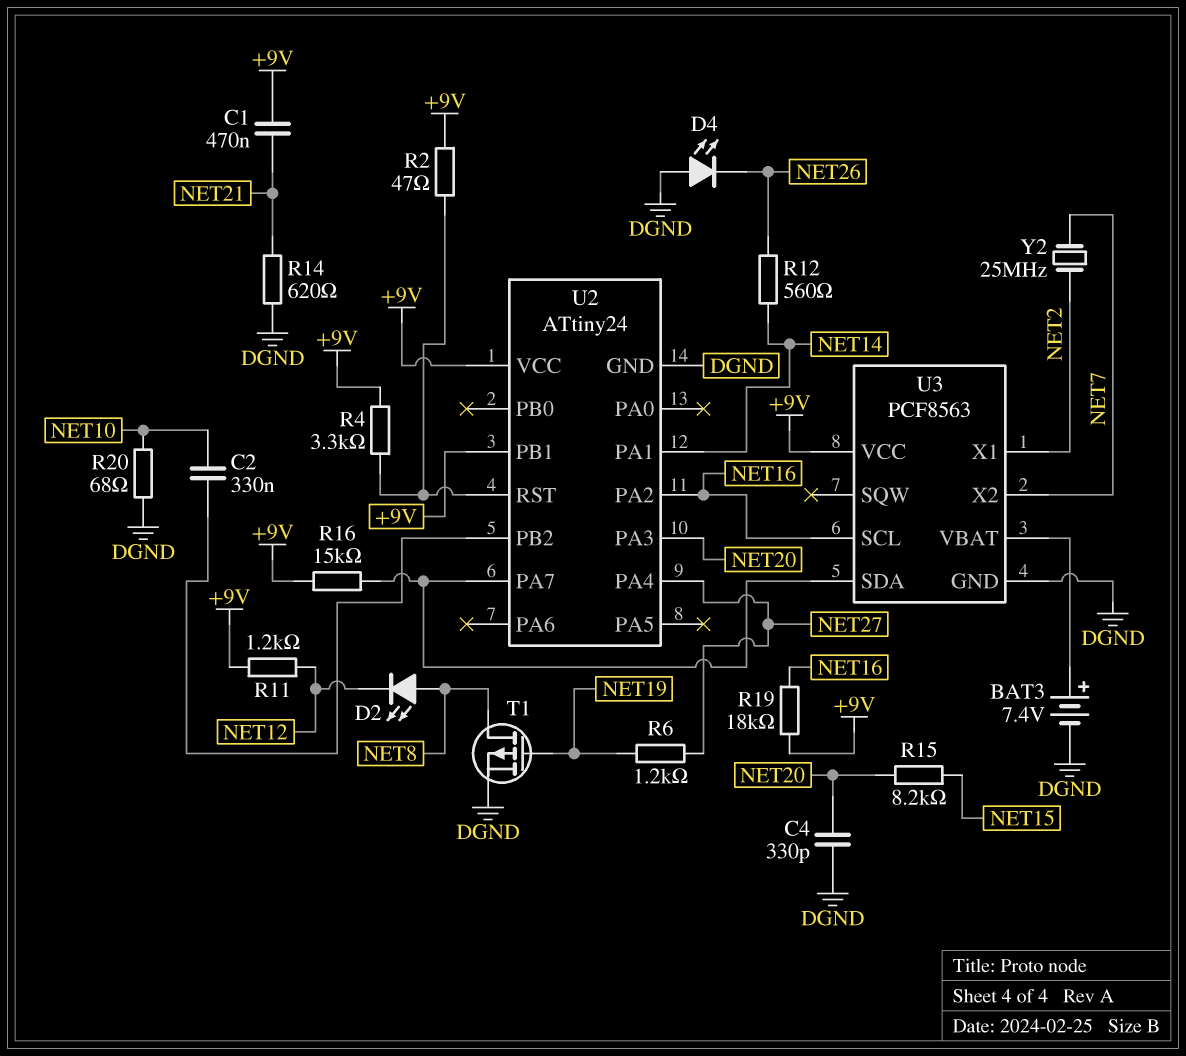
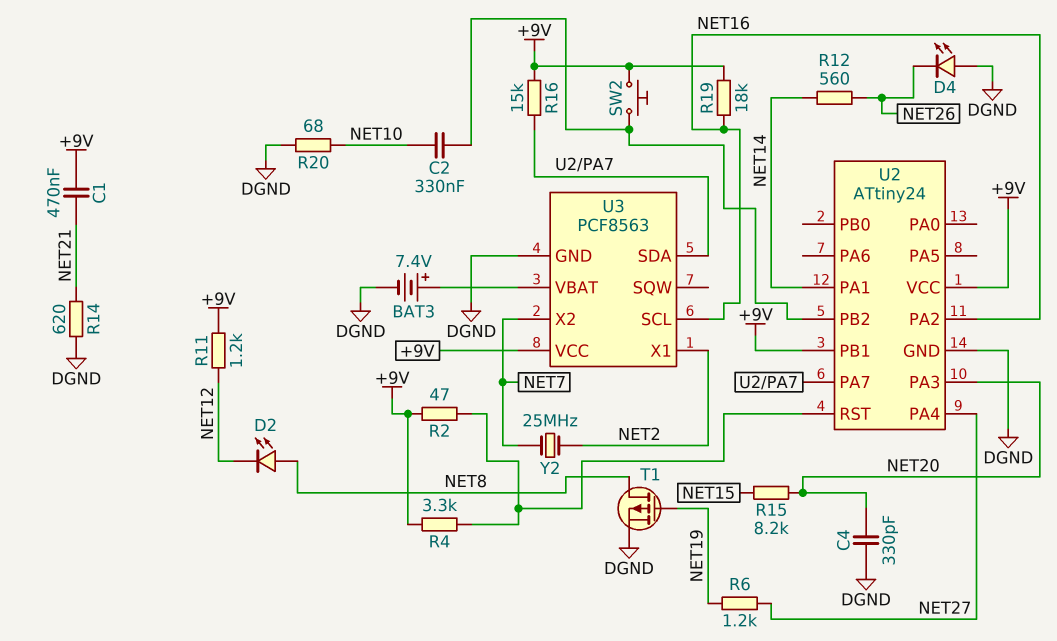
SW2: none -> button (+9V, U2/PB2)

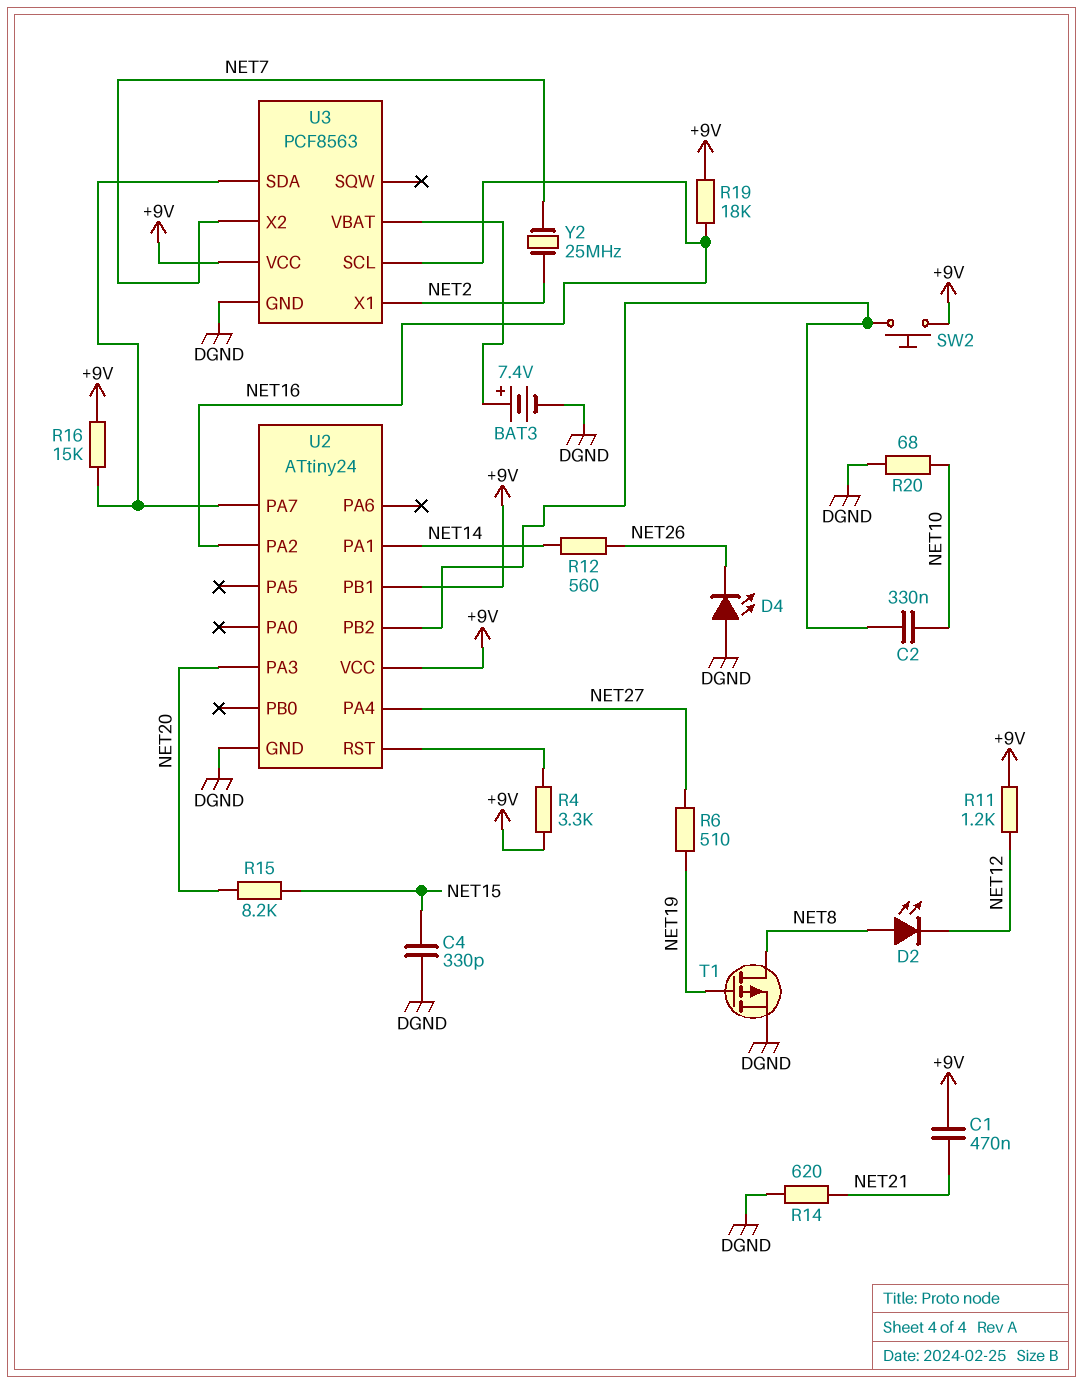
C4: 330pF (DGND, NET20) -> 330pF (DGND, NET15)
R2: 47 (+9V, U2/RST) -> none
R6: 1.2k (NET19, NET27) -> 510 (NET19, NET27)

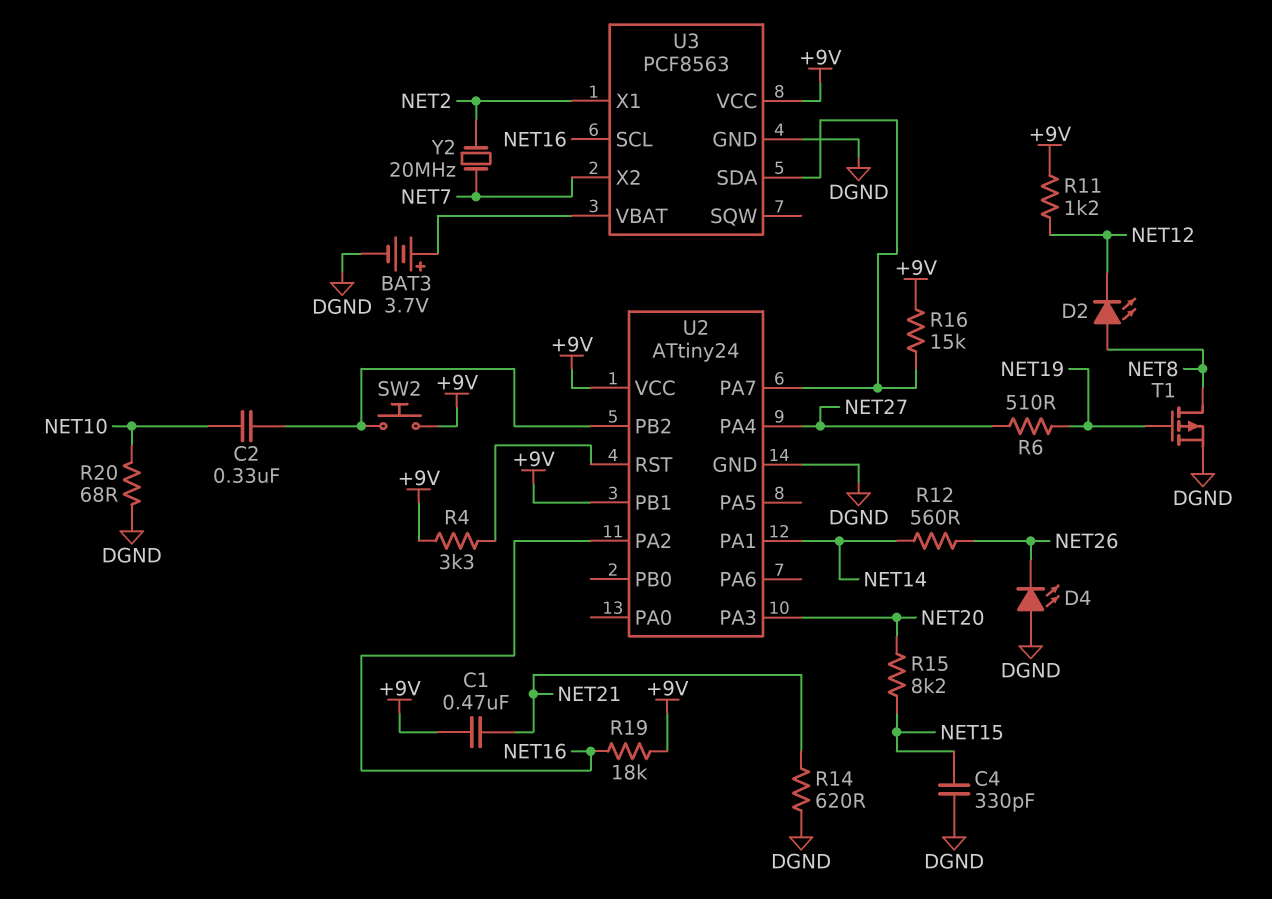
BAT3: 7.4V (plus U3/VBAT, minus DGND) -> 3.7V (plus U3/VBAT, minus DGND)
Y2: 25MHz (NET2, NET7) -> 20MHz (NET2, NET7)

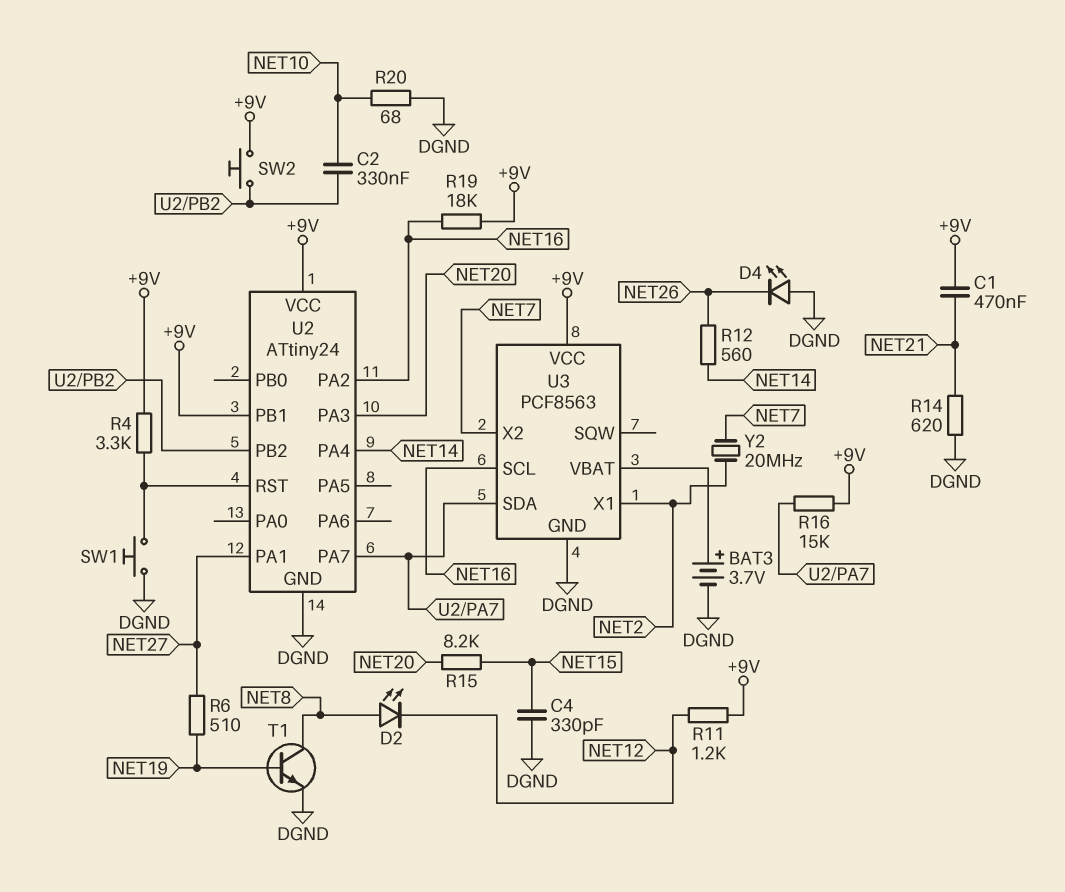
SW1: none -> button (DGND, U2/RST)
T1: PMOS (G NET19, D NET8, S DGND) -> NPN (B NET19, C NET8, E DGND)
U2 pin PA1: NET14 -> NET27
U2 pin PA4: NET27 -> NET14

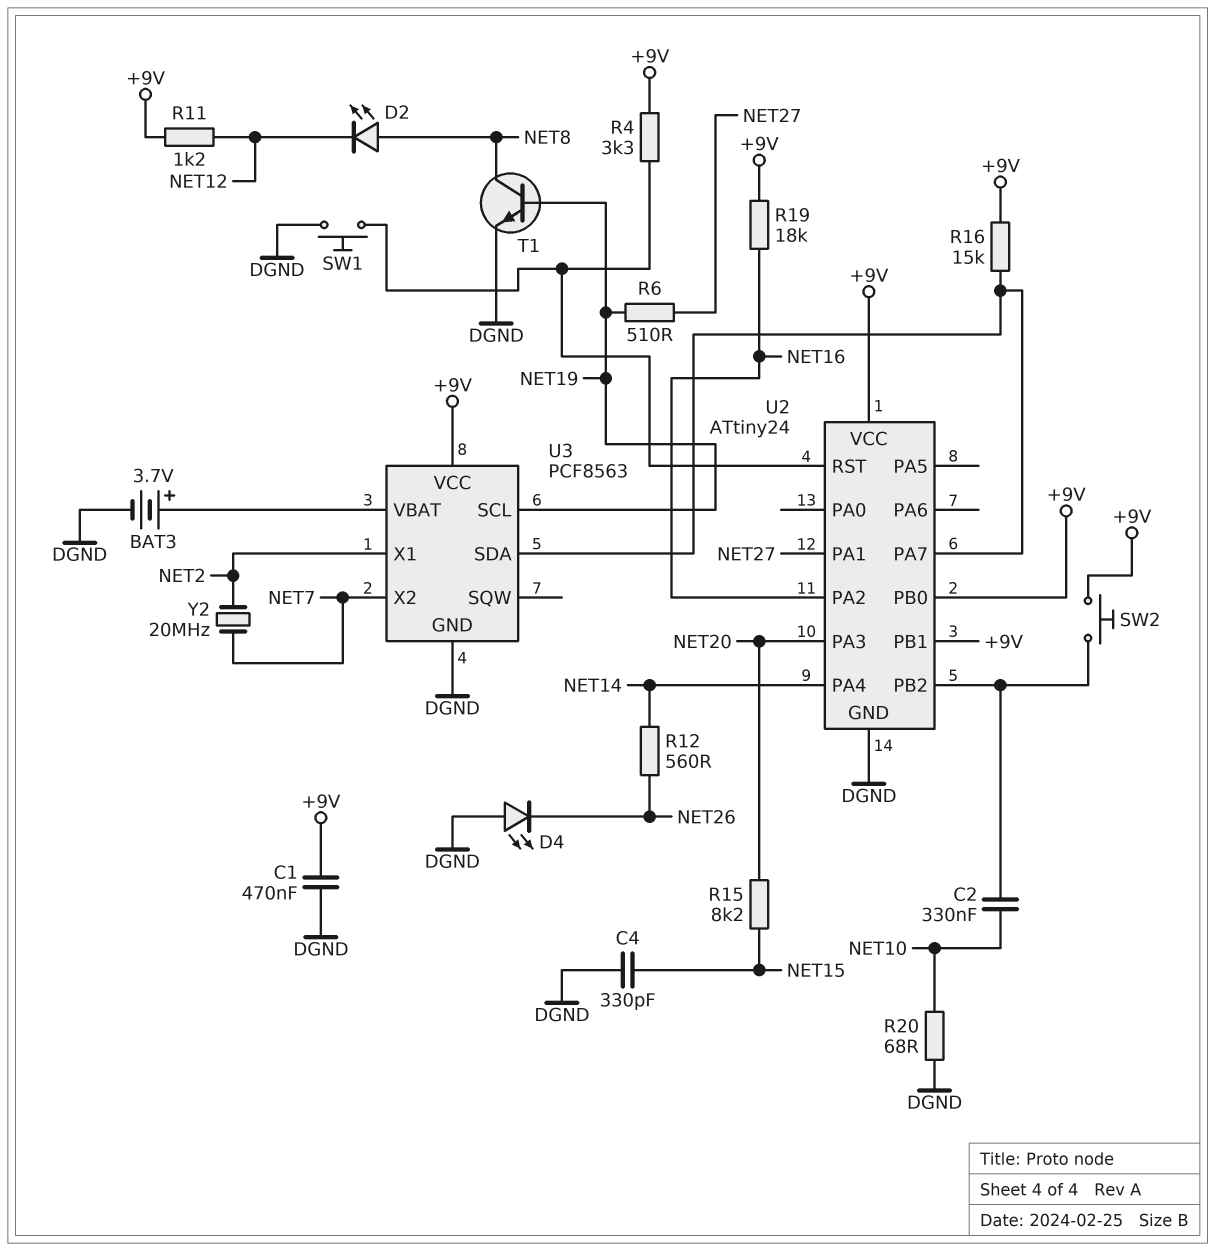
C1: 470nF (+9V, NET21) -> 470nF (+9V, DGND)
R14: 620 (DGND, NET21) -> none
U2 pin PB0: none -> +9V
U3 pin SCL: NET16 -> NET19

